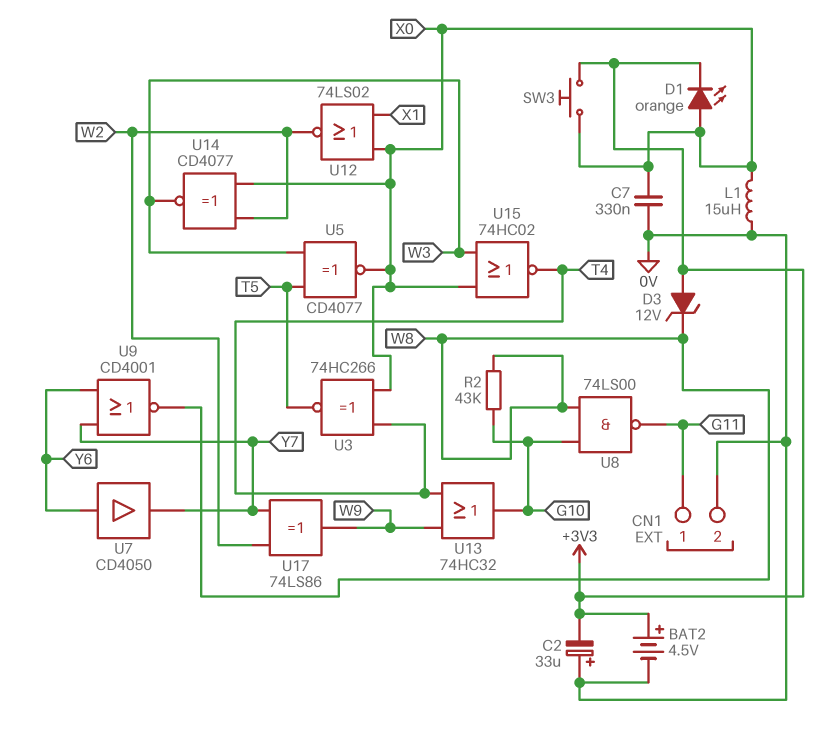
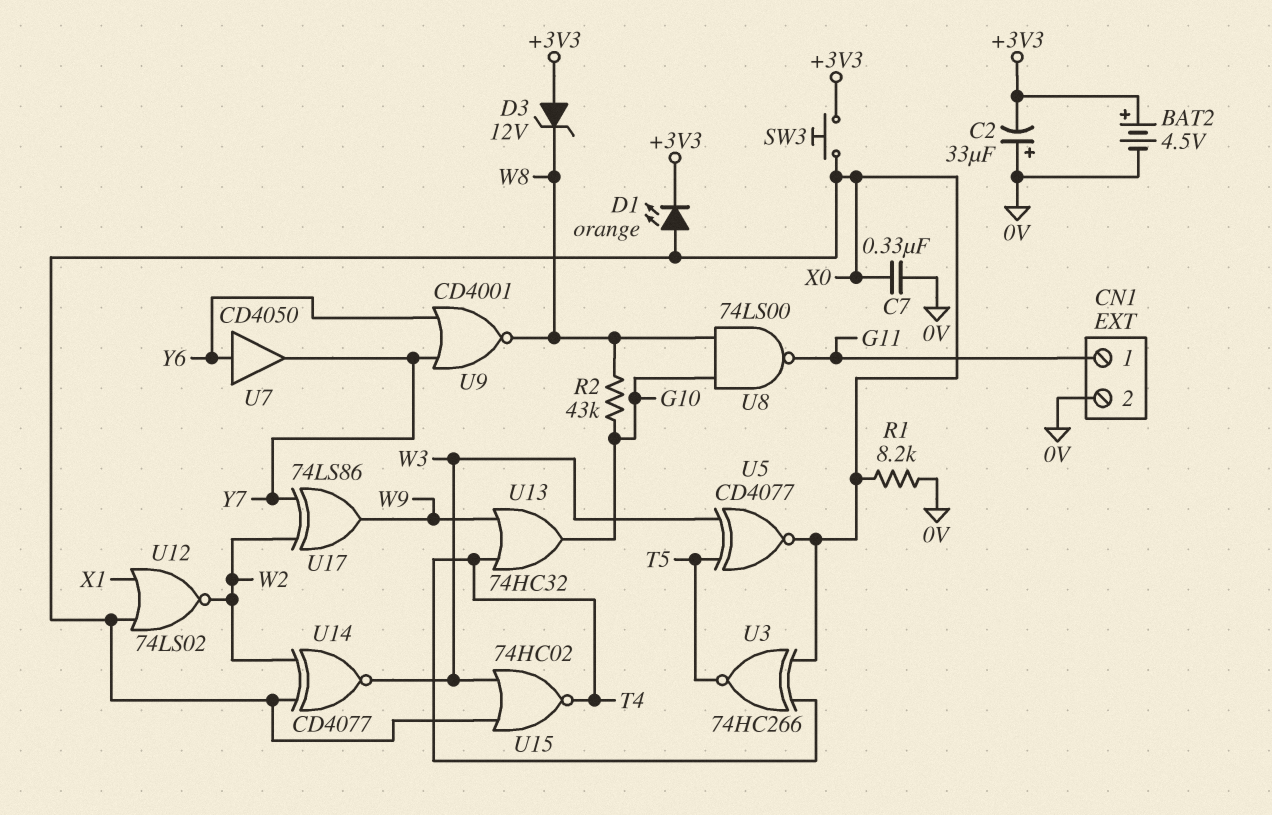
L1: 15uH (0V, X0) -> none
R1: none -> 8.2k (0V, X0)

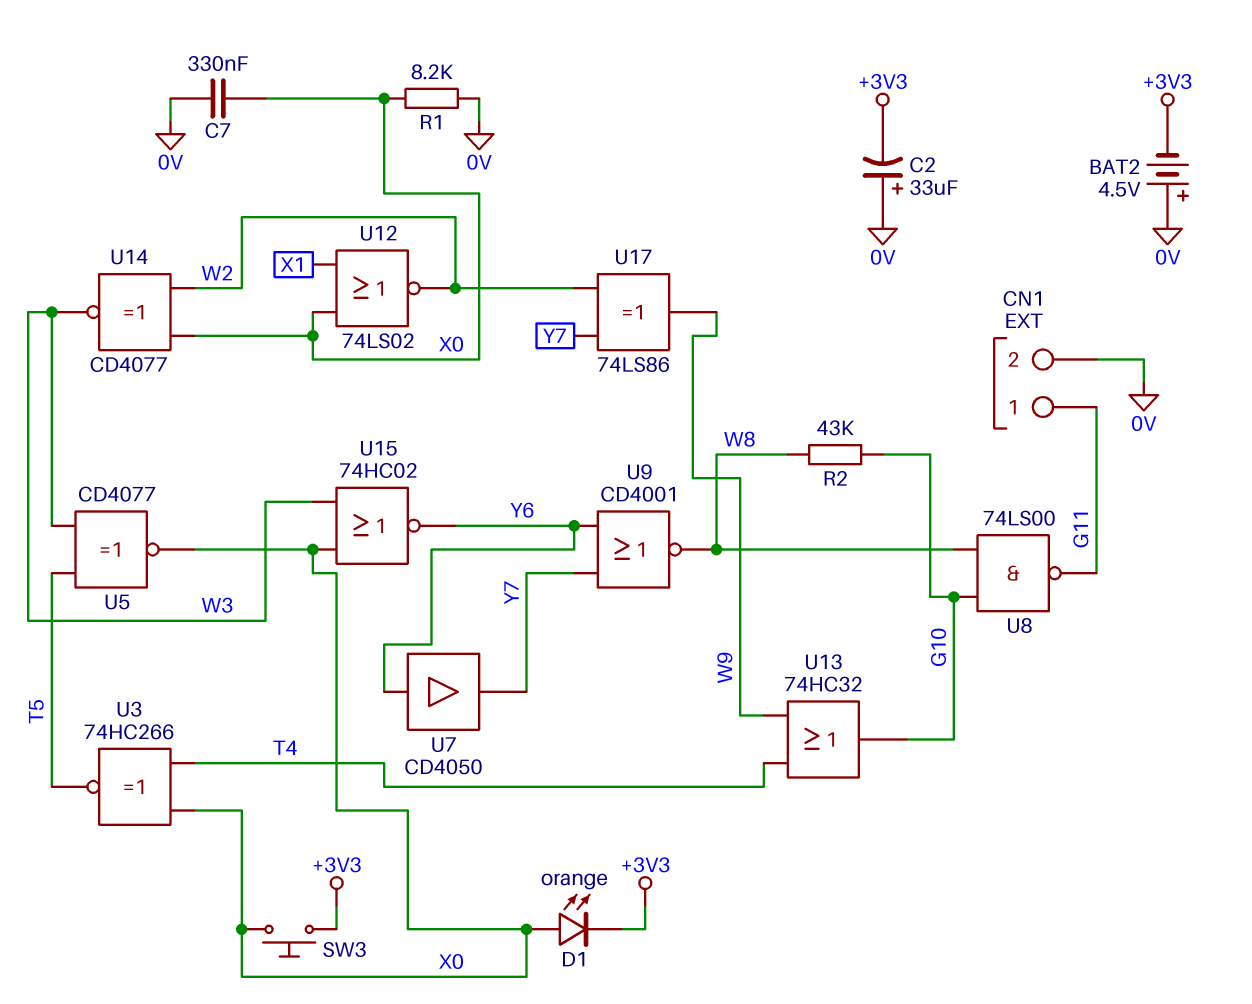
BAT2: 4.5V (plus +3V3, minus 0V) -> 4.5V (plus 0V, minus +3V3)
D3: zener 12V (A +3V3, K W8) -> none
U15: NOR 74HC02 (in W3, in X0, out T4) -> NOR 74HC02 (in W3, in X0, out Y6)

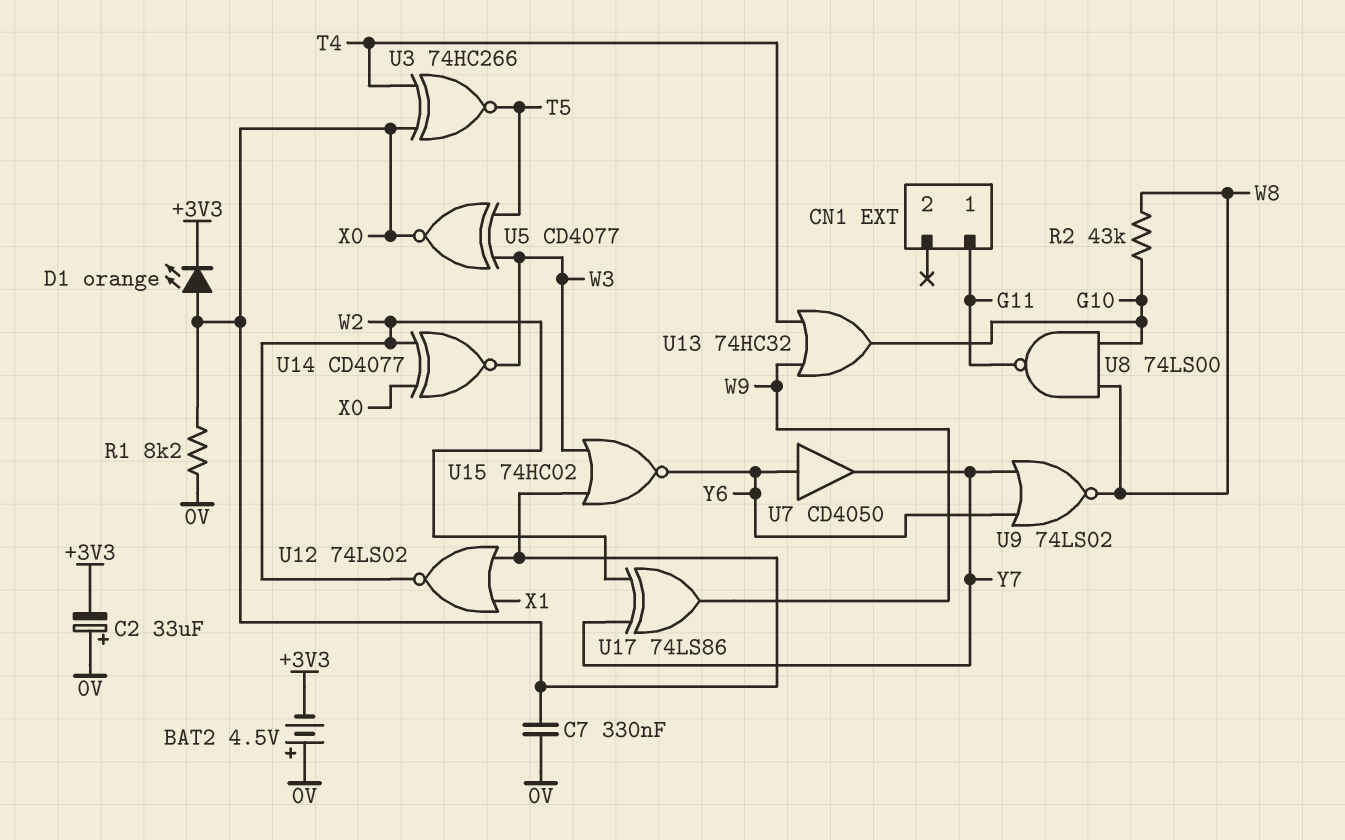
CN1 pin 2: 0V -> none
SW3: button (+3V3, X0) -> none
U9: NOR CD4001 (in Y6, in Y7, out W8) -> NOR 74LS02 (in Y6, in Y7, out W8)

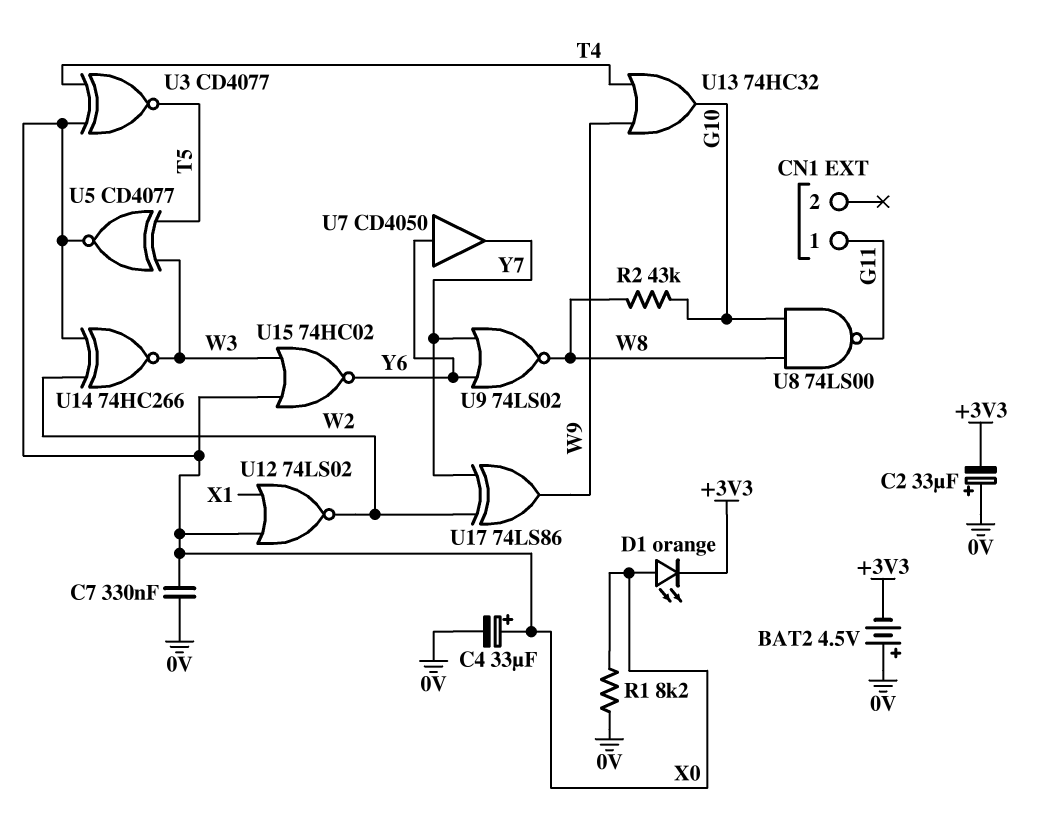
C4: none -> 33uF (plus X0, minus 0V)
U3: XNOR 74HC266 (in T4, in X0, out T5) -> XNOR CD4077 (in T4, in X0, out T5)
U14: XNOR CD4077 (in W2, in X0, out W3) -> XNOR 74HC266 (in W2, in X0, out W3)

